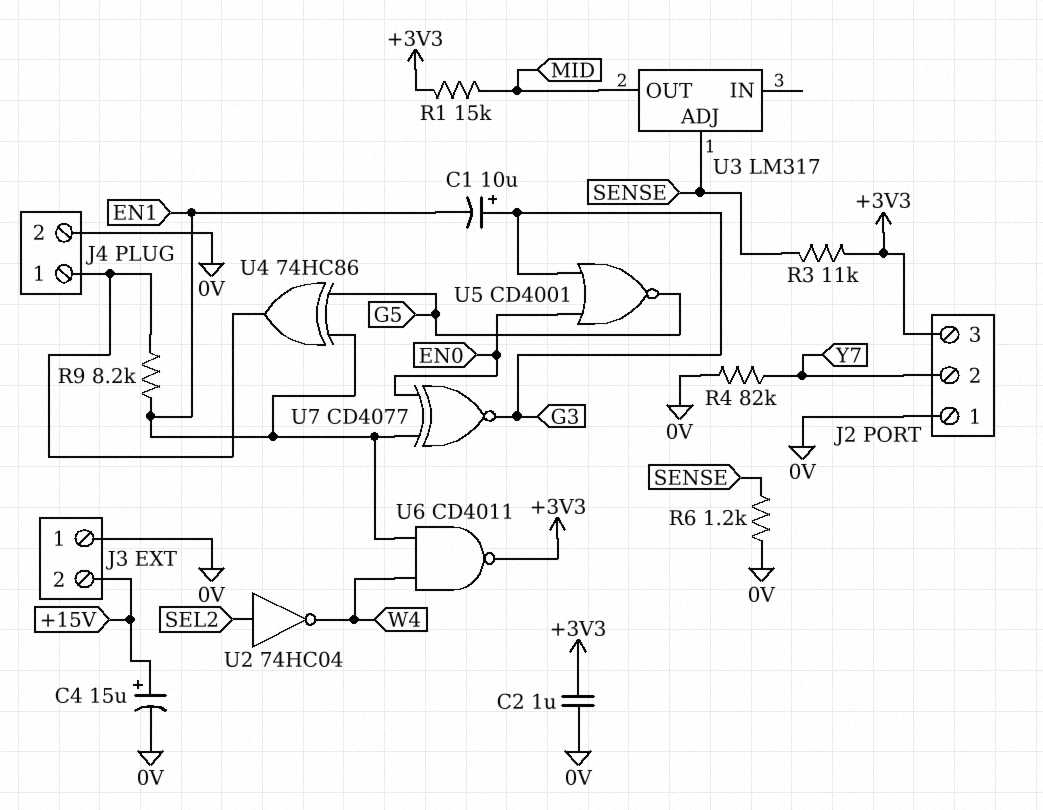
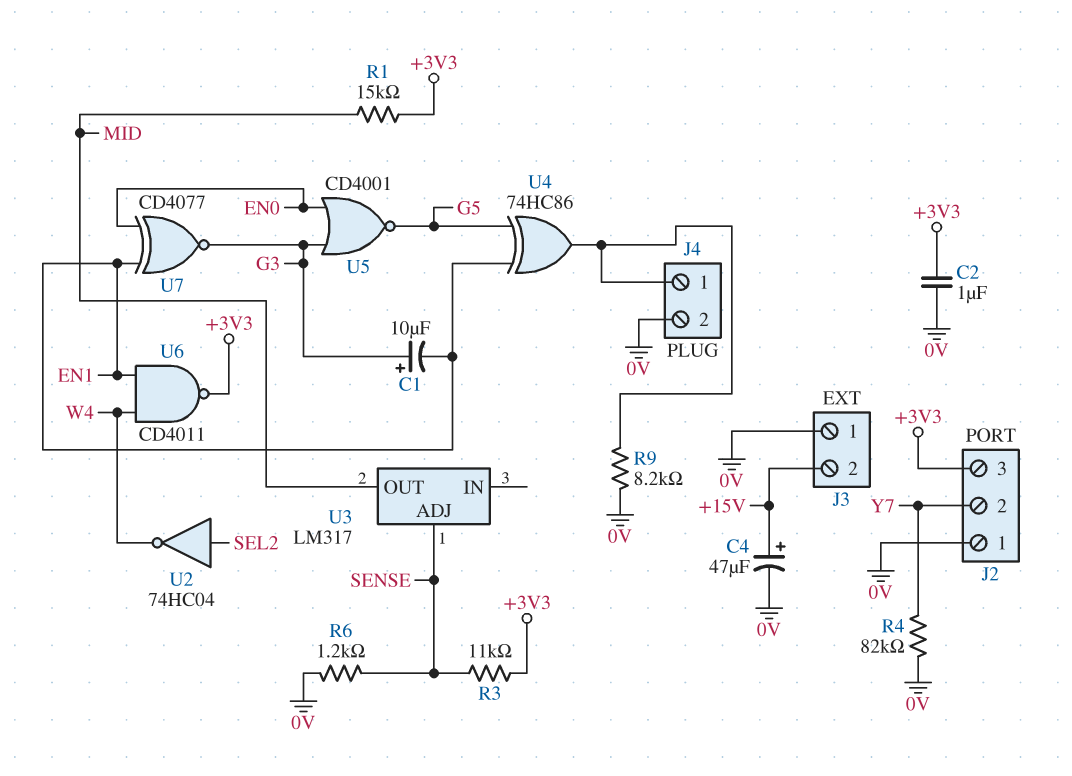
C4: 15uF (plus +15V, minus 0V) -> 47uF (plus +15V, minus 0V)
R9: 8.2k (EN1, J4/1) -> 8.2k (0V, J4/1)

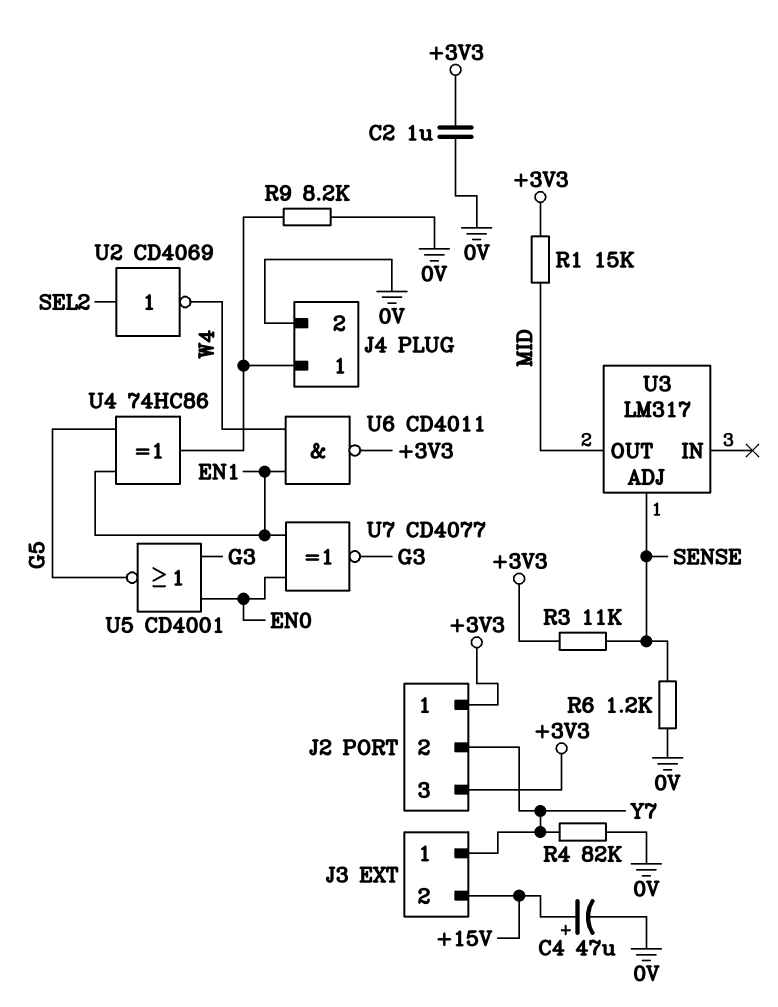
C1: 10uF (plus G3, minus EN1) -> none
J2 pin 1: 0V -> +3V3
J3 pin 1: 0V -> Y7
U2: NOT 74HC04 (in SEL2, out W4) -> NOT CD4069 (in SEL2, out W4)

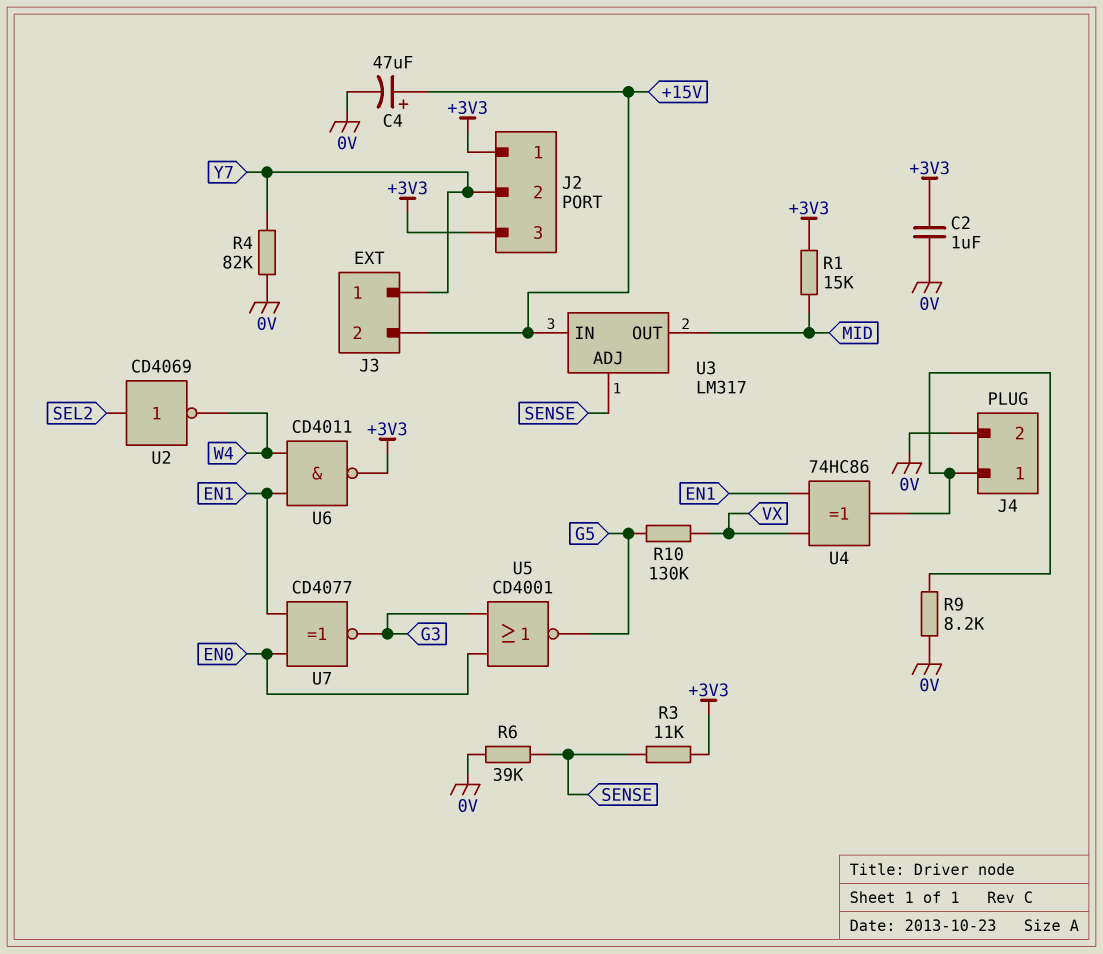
R6: 1.2k (0V, SENSE) -> 39k (0V, SENSE)
R10: none -> 130k (G5, VX)
U3 pin IN: none -> +15V
U4: XOR 74HC86 (in EN1, in G5, out J4/1) -> XOR 74HC86 (in EN1, in VX, out J4/1)

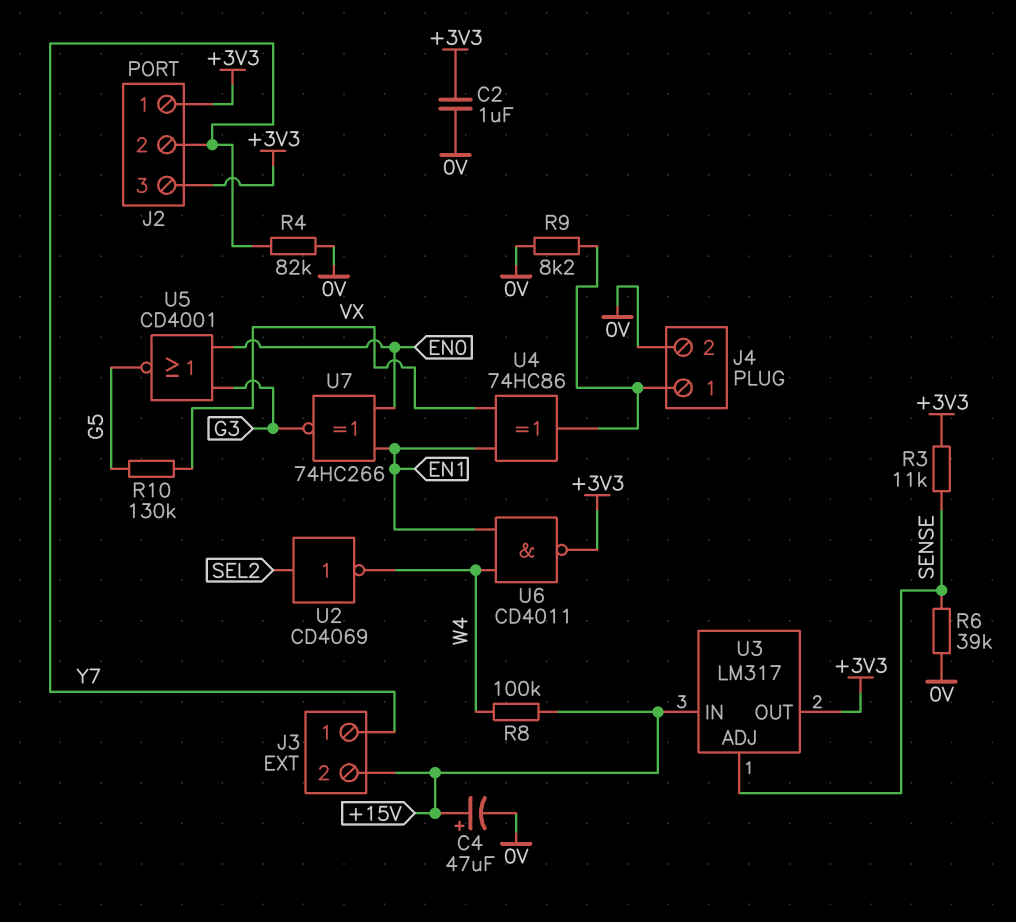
R1: 15k (+3V3, MID) -> none
R8: none -> 100k (+15V, W4)
U3 pin OUT: MID -> +3V3
U7: XNOR CD4077 (in EN0, in EN1, out G3) -> XNOR 74HC266 (in EN0, in EN1, out G3)

